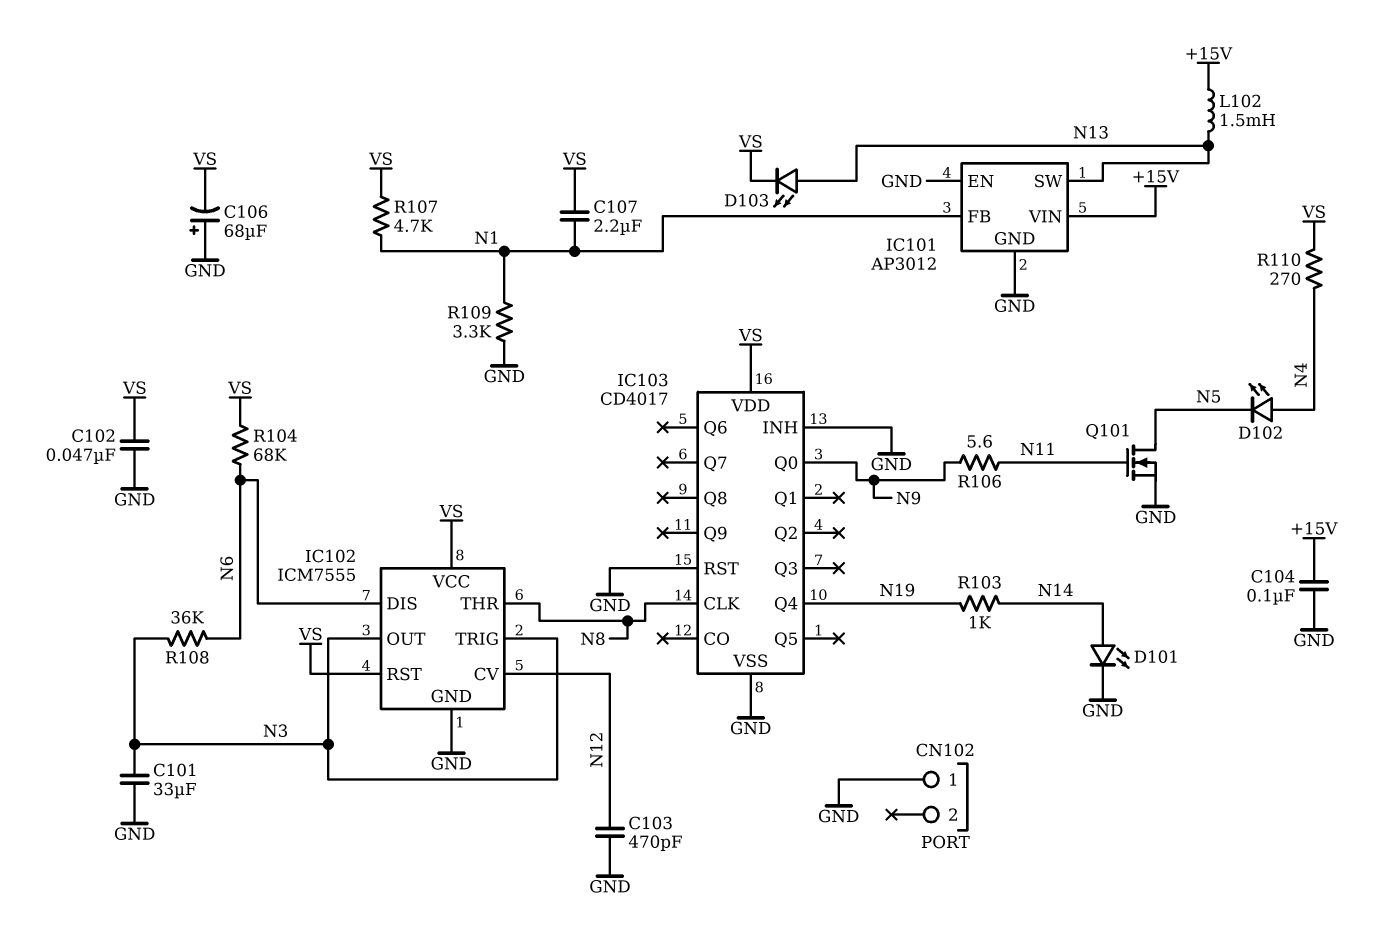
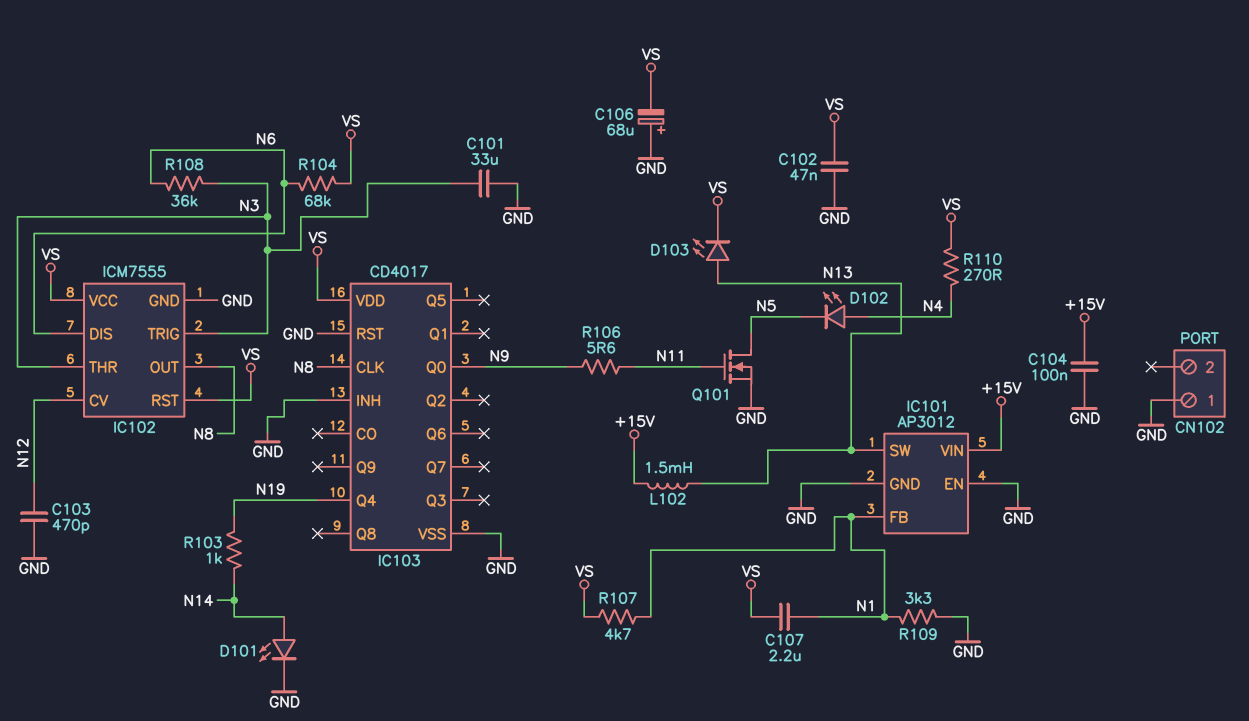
IC102 pin OUT: N3 -> N8
IC102 pin THR: N8 -> N3

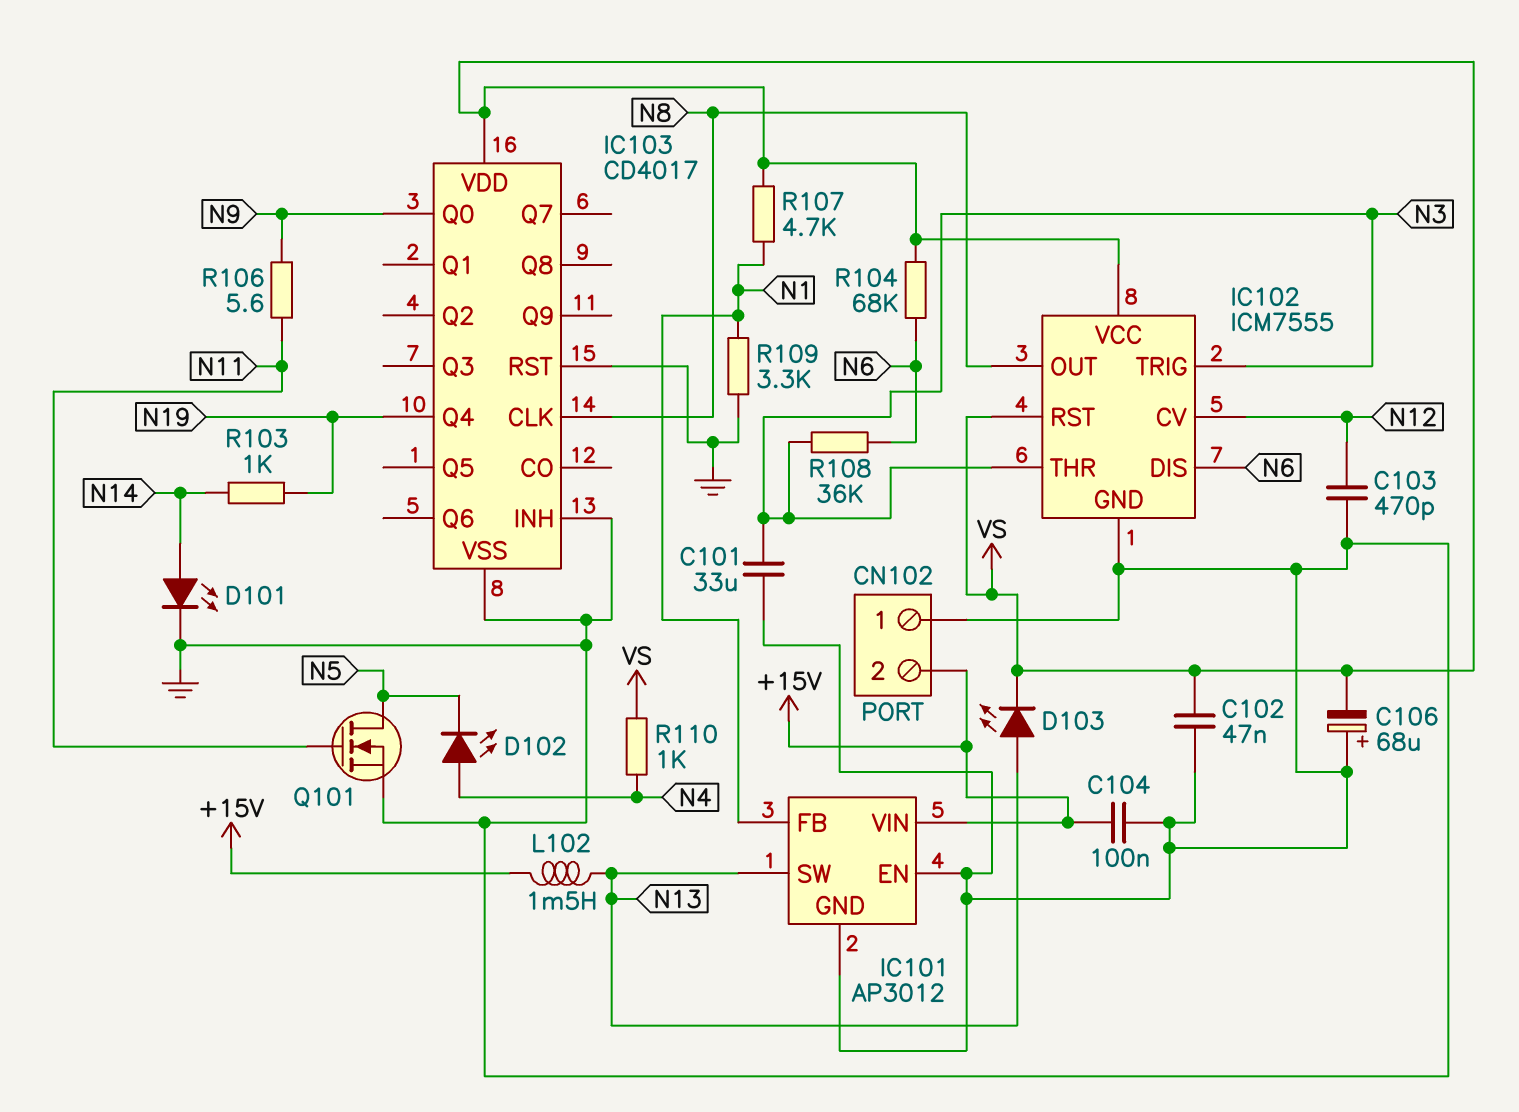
C107: 2.2uF (N1, VS) -> none
CN102 pin 2: none -> +15V
R110: 270 (N4, VS) -> 1k (N4, VS)

